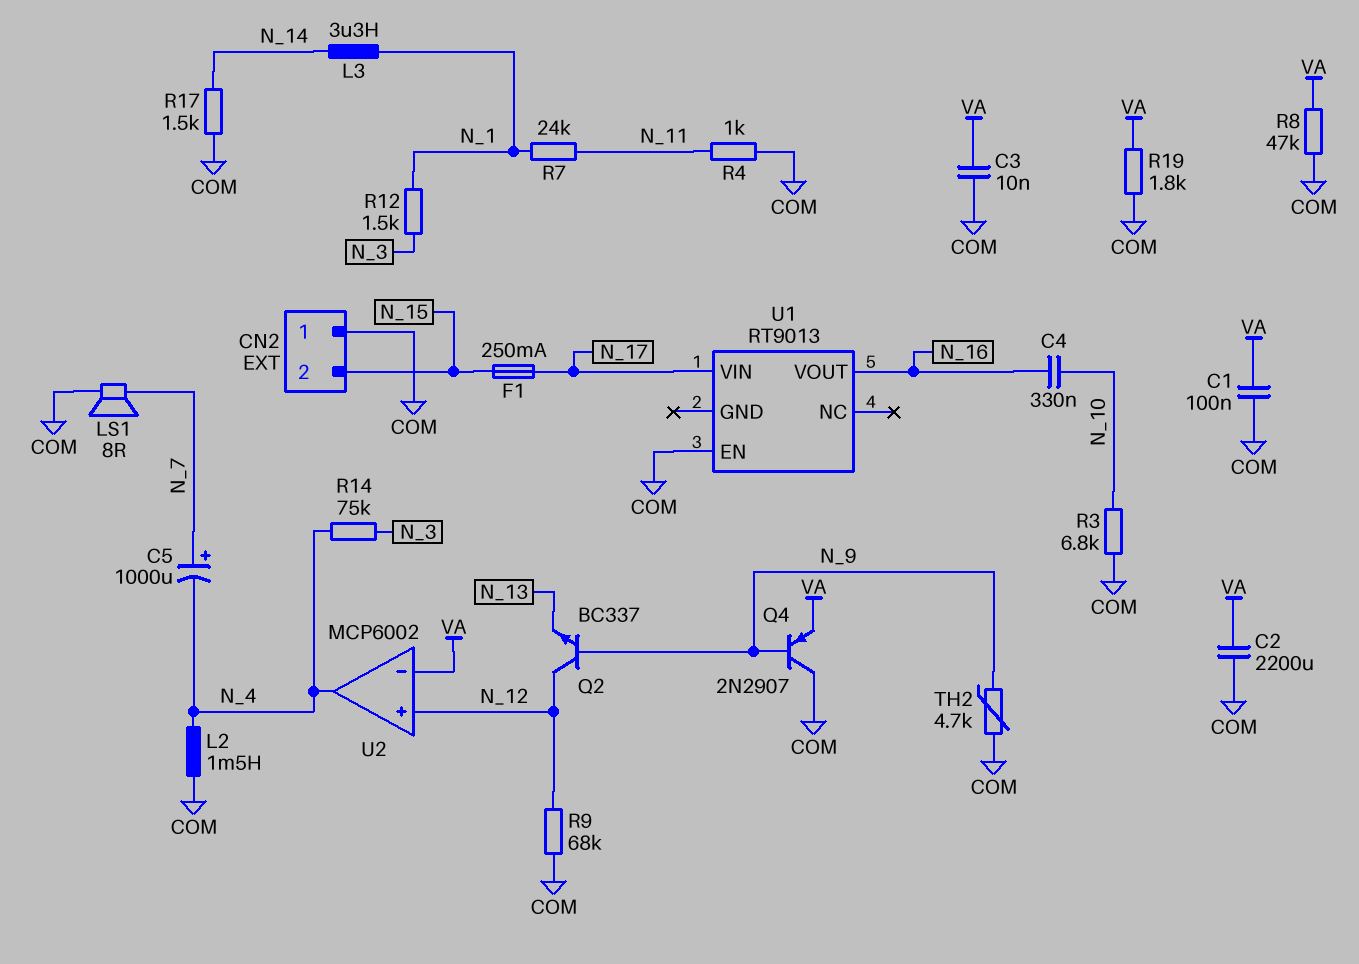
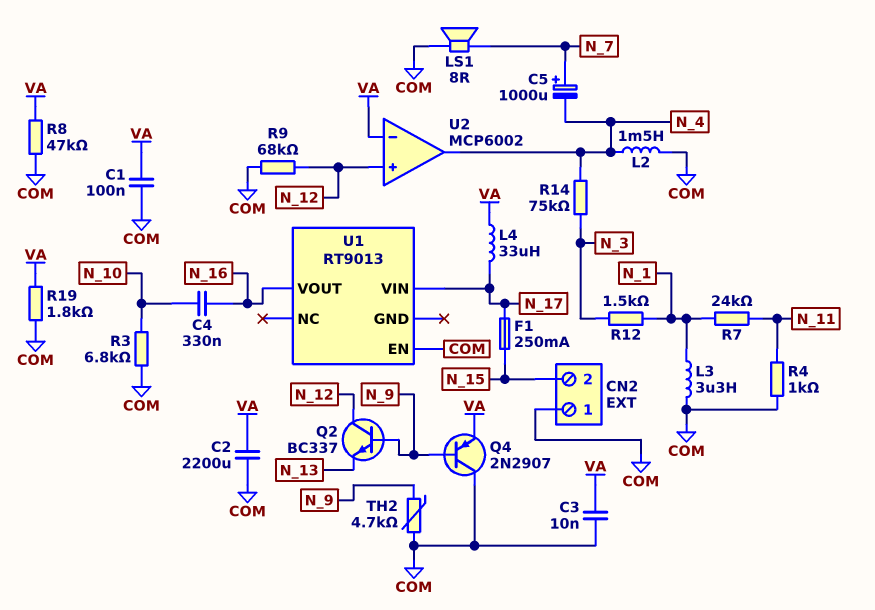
L3: 3.3uH (N_1, N_14) -> 3.3uH (COM, N_1)
L4: none -> 33uH (N_17, VA)
R17: 1.5k (COM, N_14) -> none

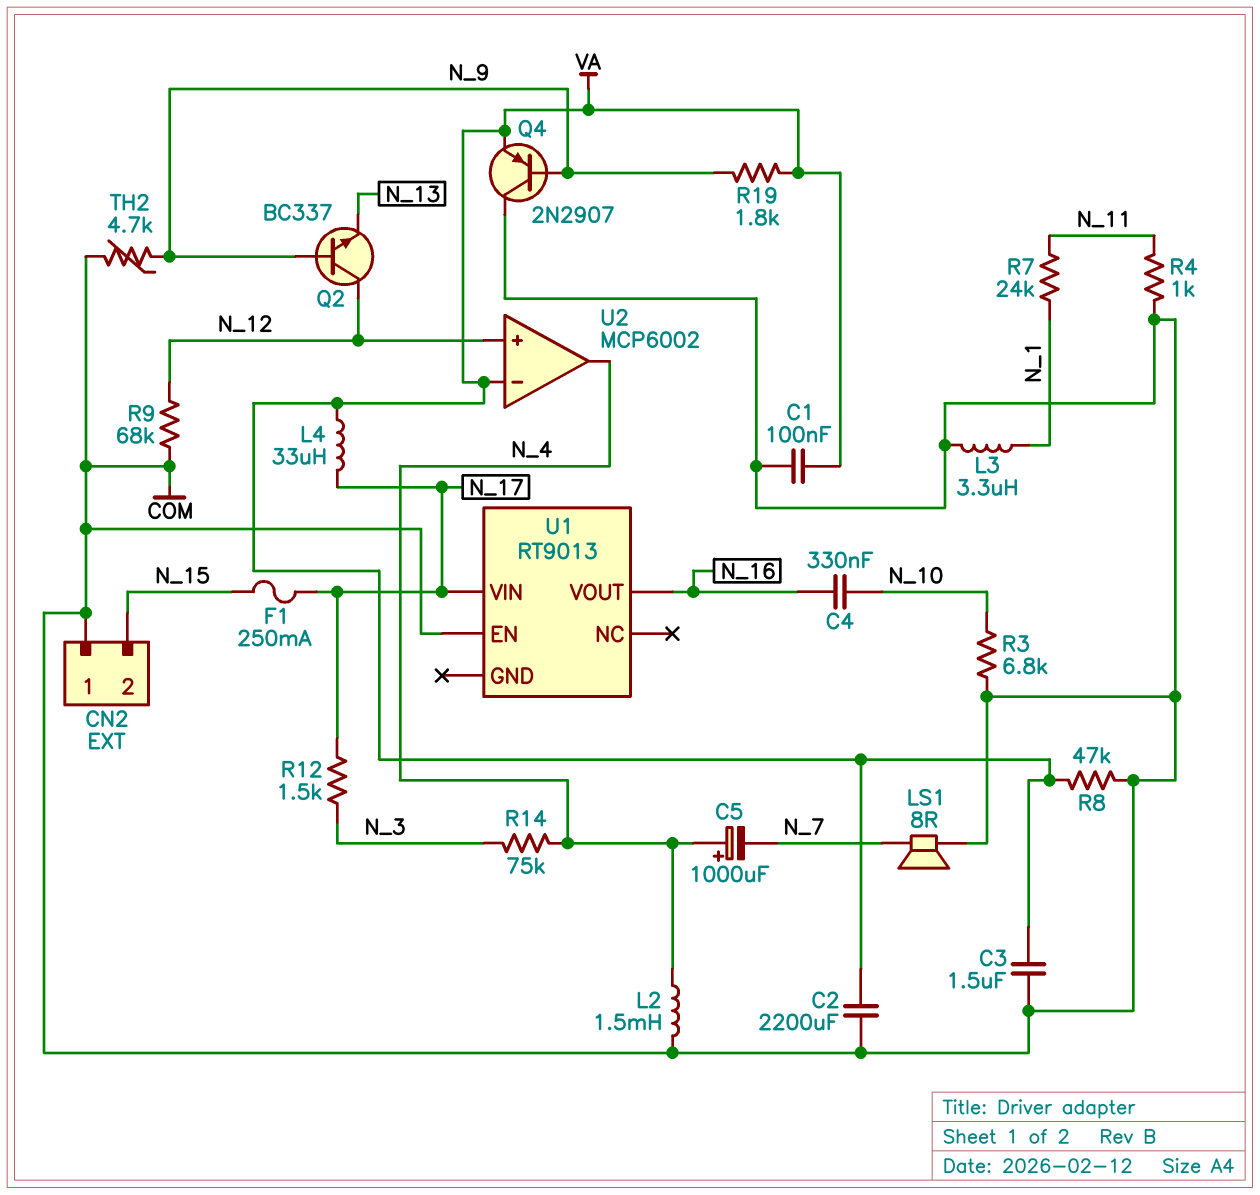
C3: 10nF (COM, VA) -> 1.5uF (COM, VA)
C5: 1000uF (plus N_7, minus N_4) -> 1000uF (plus N_4, minus N_7)
R12: 1.5k (N_1, N_3) -> 1.5k (N_3, N_17)
R19: 1.8k (COM, VA) -> 1.8k (N_9, VA)

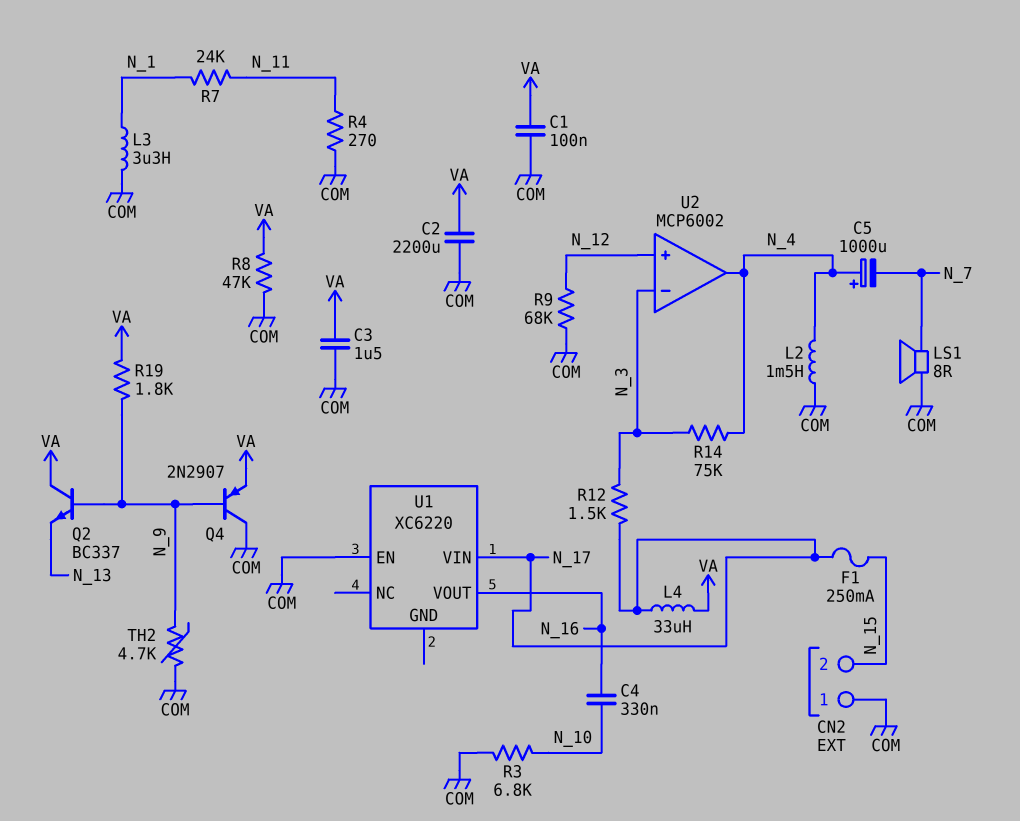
Q2: NPN BC337 (B N_9, C N_12, E N_13) -> NPN BC337 (B N_9, C VA, E N_13)
R4: 1k (COM, N_11) -> 270 (COM, N_11)
U1: RT9013 -> XC6220
U2 pin in-: VA -> N_3

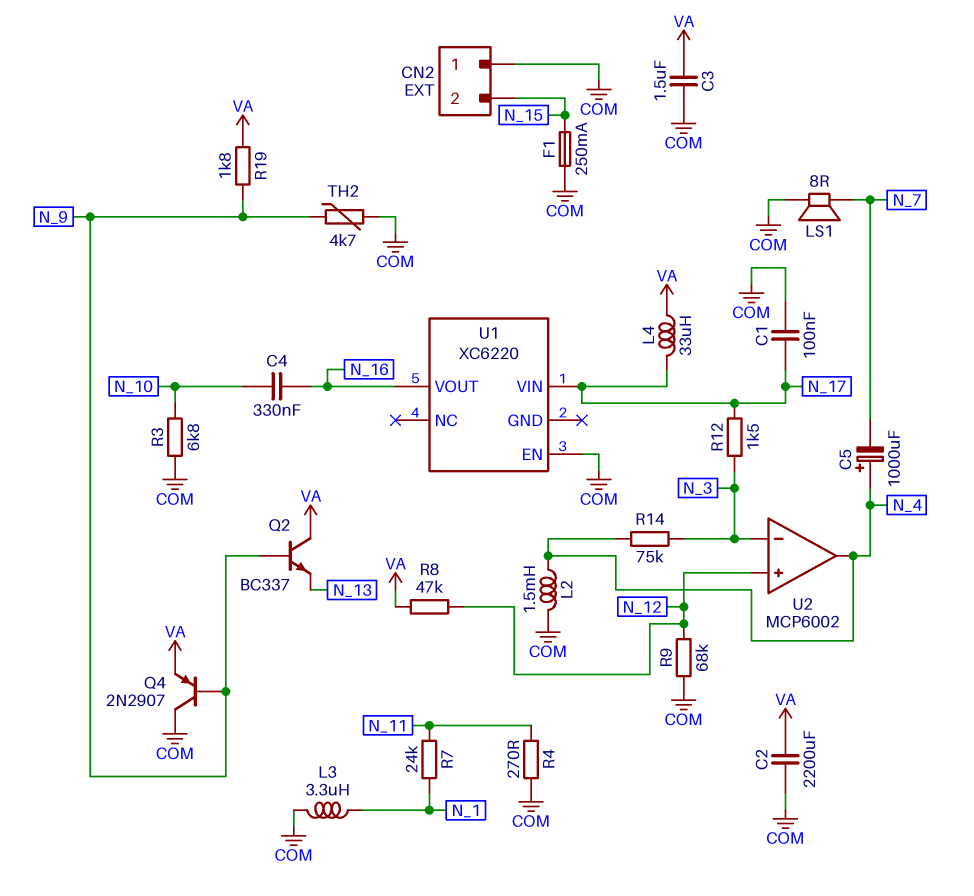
C1: 100nF (COM, VA) -> 100nF (COM, N_17)
F1: 250mA (N_15, N_17) -> 250mA (COM, N_15)
R8: 47k (COM, VA) -> 47k (N_12, VA)

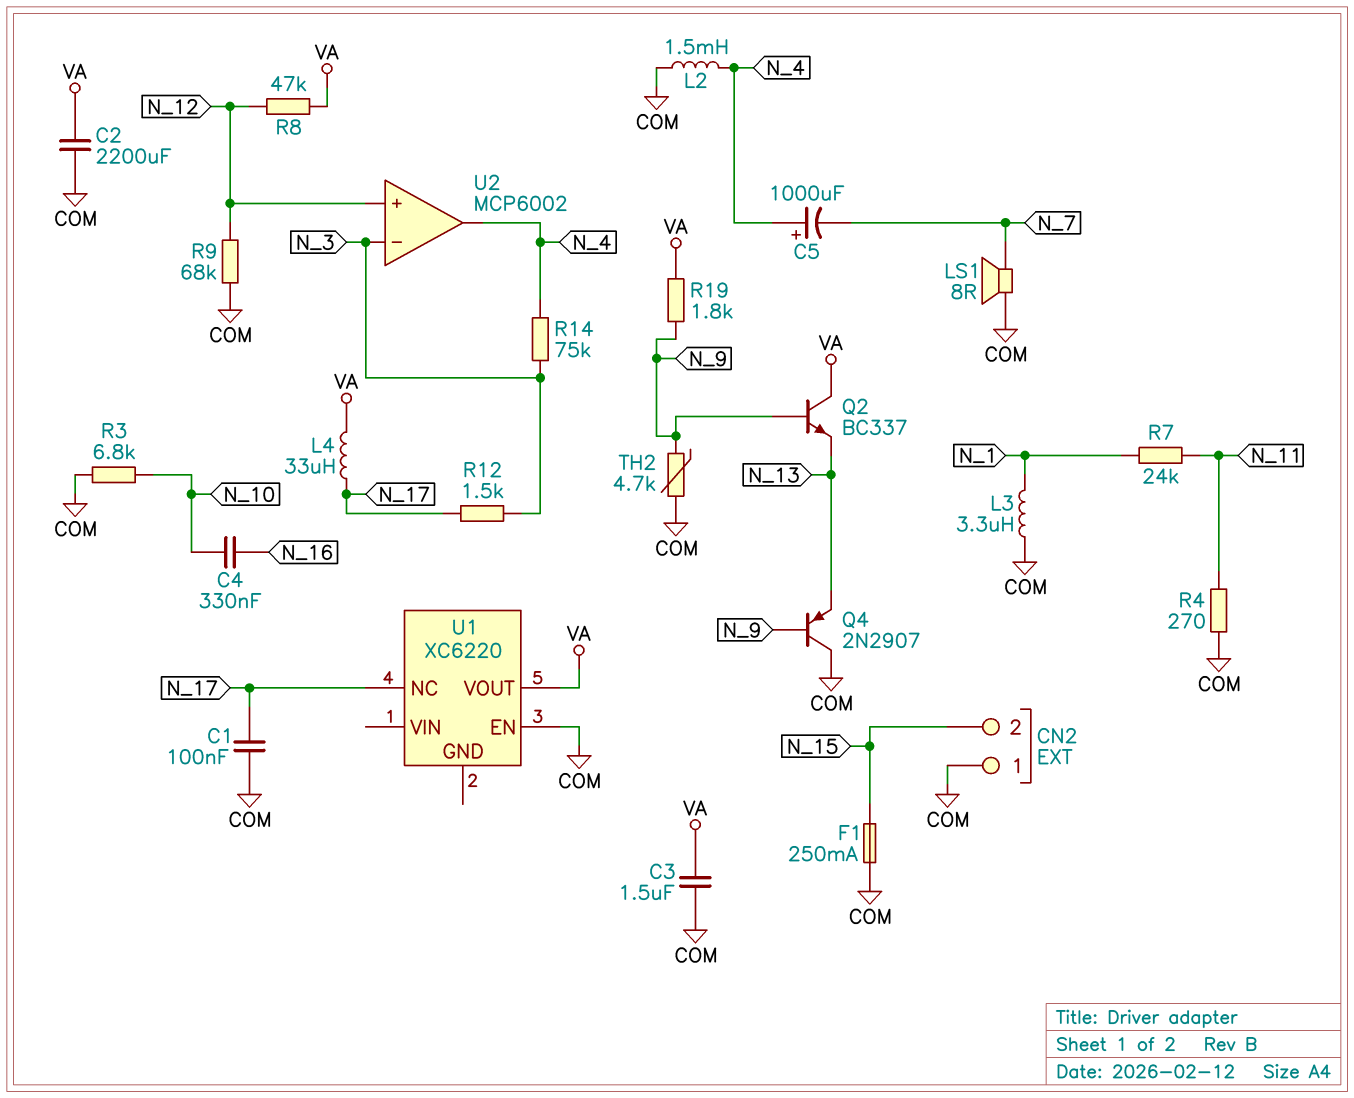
Q4: PNP 2N2907 (B N_9, C COM, E VA) -> PNP 2N2907 (B N_9, C COM, E N_13)
U1 pin NC: none -> N_17
U1 pin VIN: N_17 -> none
U1 pin VOUT: N_16 -> VA

